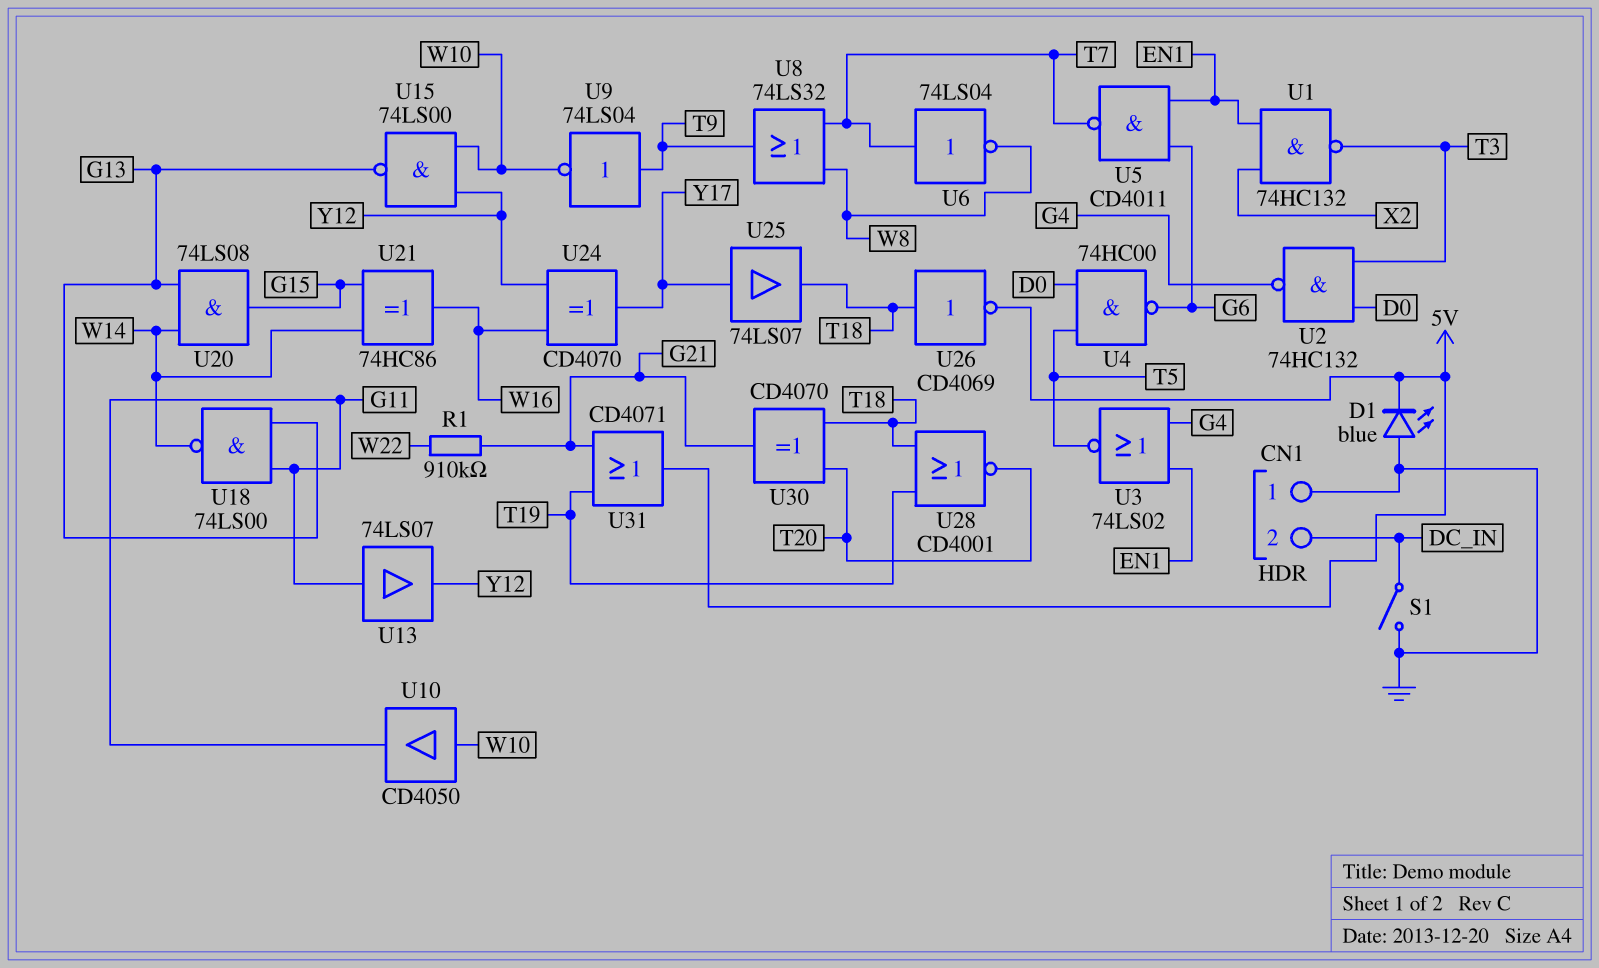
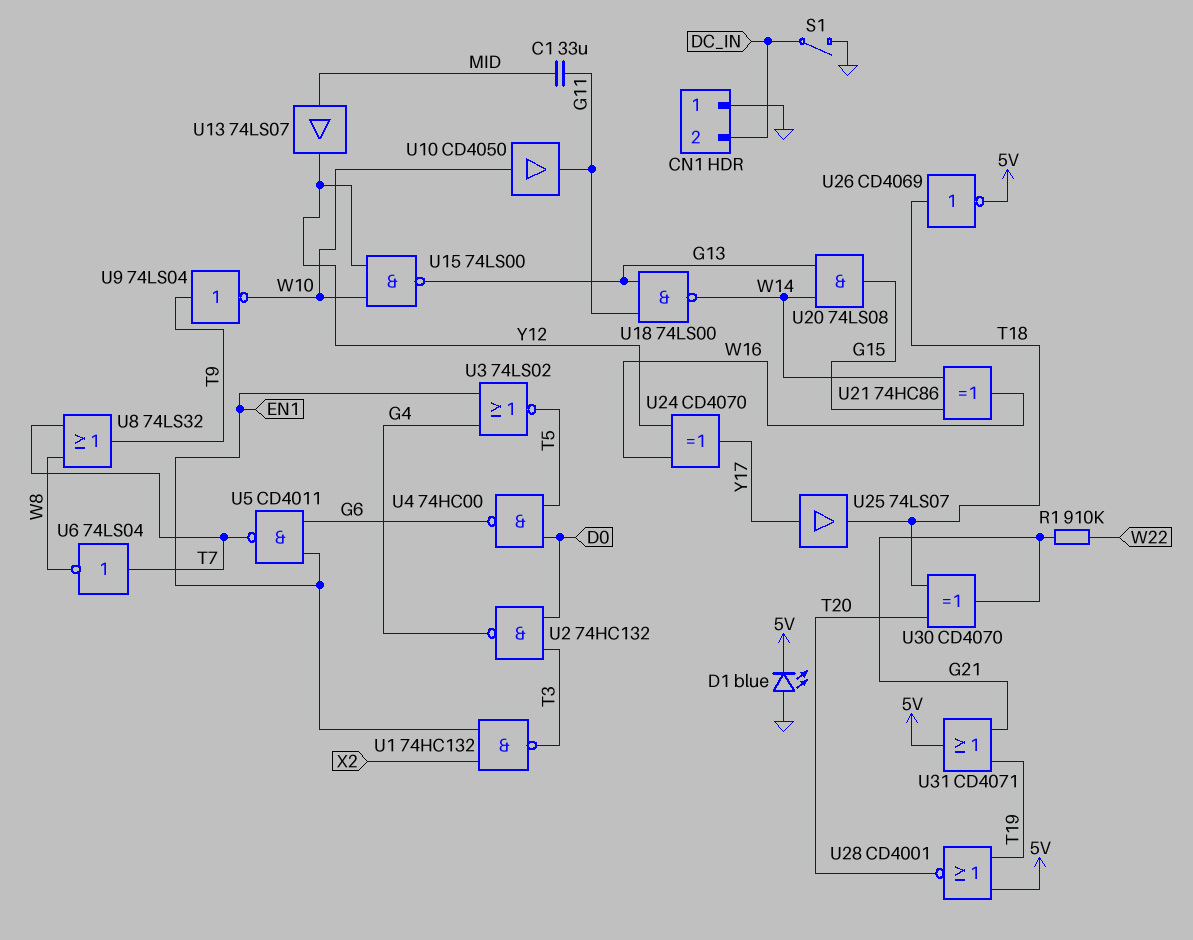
C1: none -> 33uF (G11, MID)
U13: buffer 74LS07 (in G11, out Y12) -> buffer 74LS07 (in MID, out Y12)
U28: NOR CD4001 (in T18, in T19, out T20) -> NOR CD4001 (in 5V, in T19, out T20)

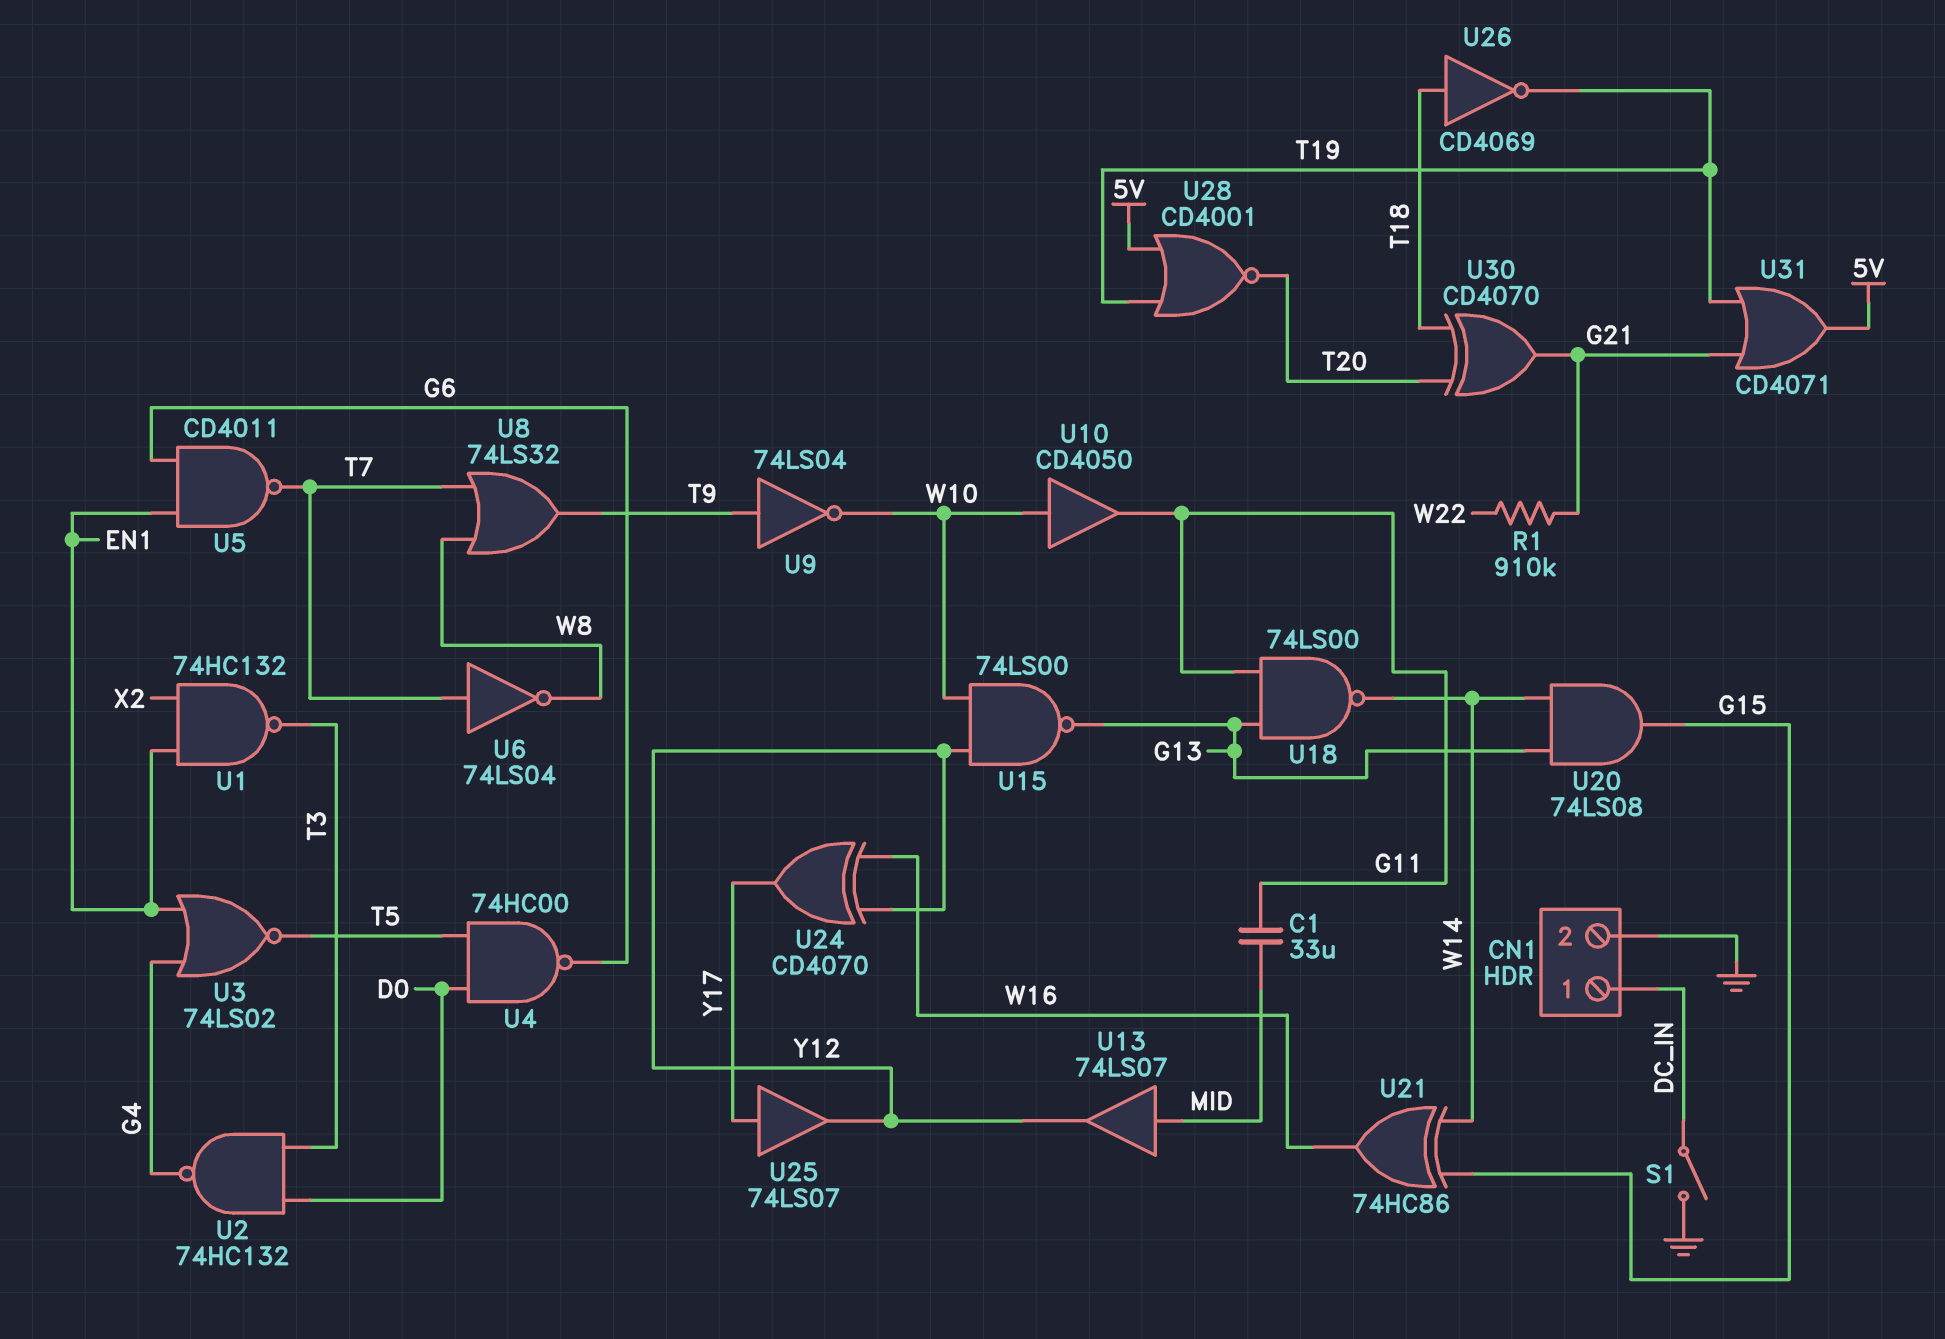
CN1 pin 1: GND -> DC_IN
CN1 pin 2: DC_IN -> GND
D1: LED blue (A GND, K 5V) -> none
U25: buffer 74LS07 (in Y17, out T18) -> buffer 74LS07 (in Y17, out Y12)
U26: NOT CD4069 (in T18, out 5V) -> NOT CD4069 (in T18, out T19)

